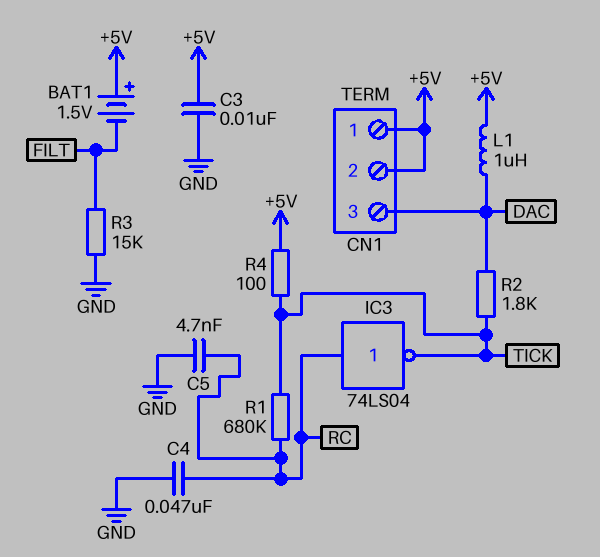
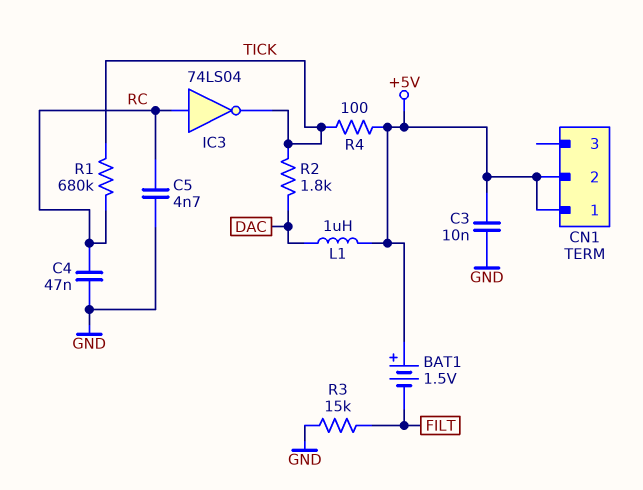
CN1 pin 3: DAC -> none

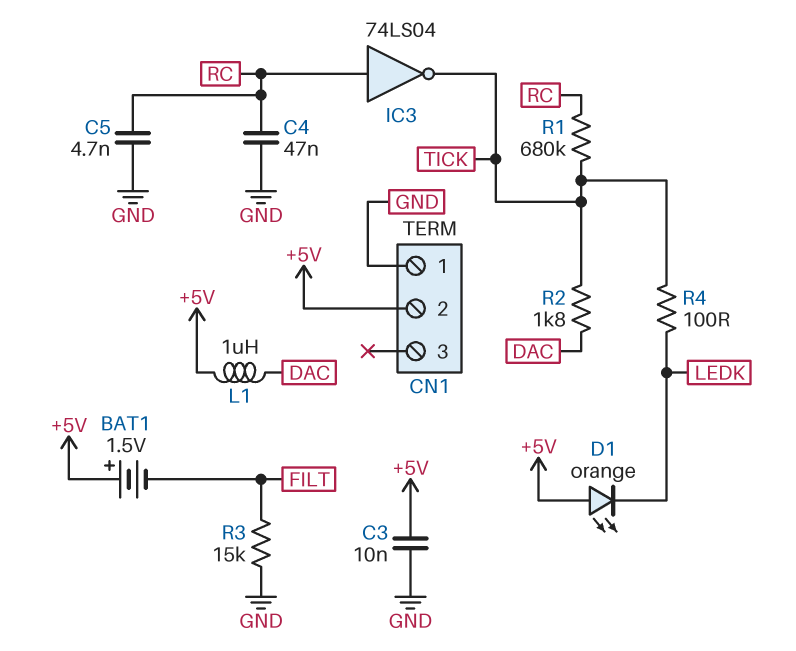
CN1 pin 1: +5V -> GND
D1: none -> LED orange (A +5V, K LEDK)
R4: 100 (+5V, TICK) -> 100 (LEDK, TICK)

